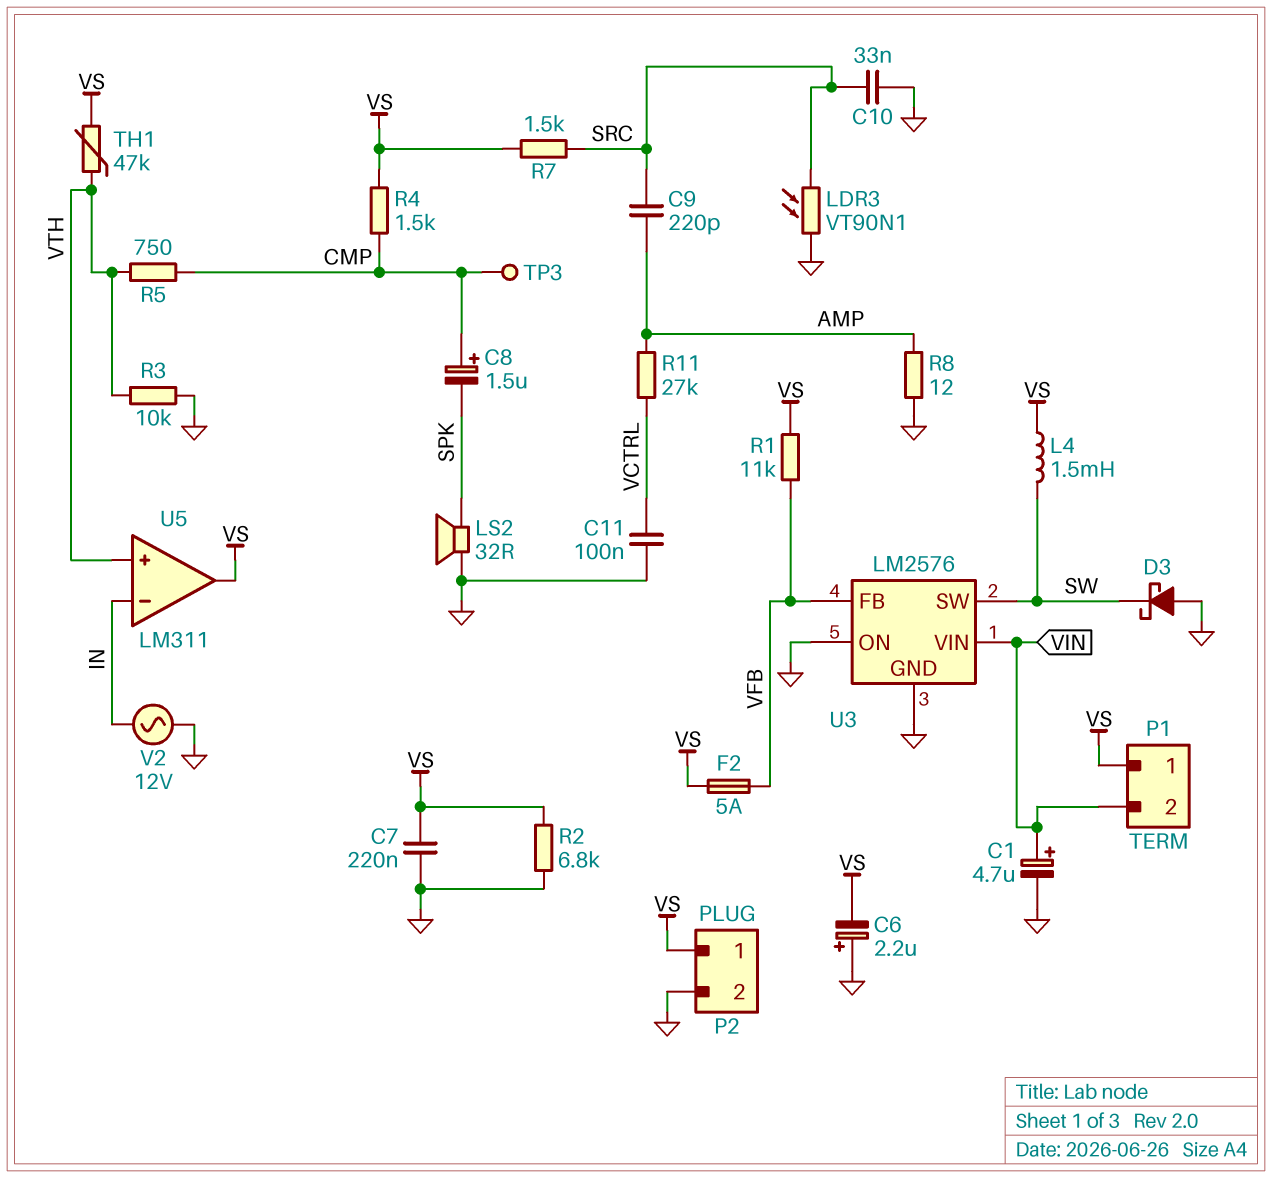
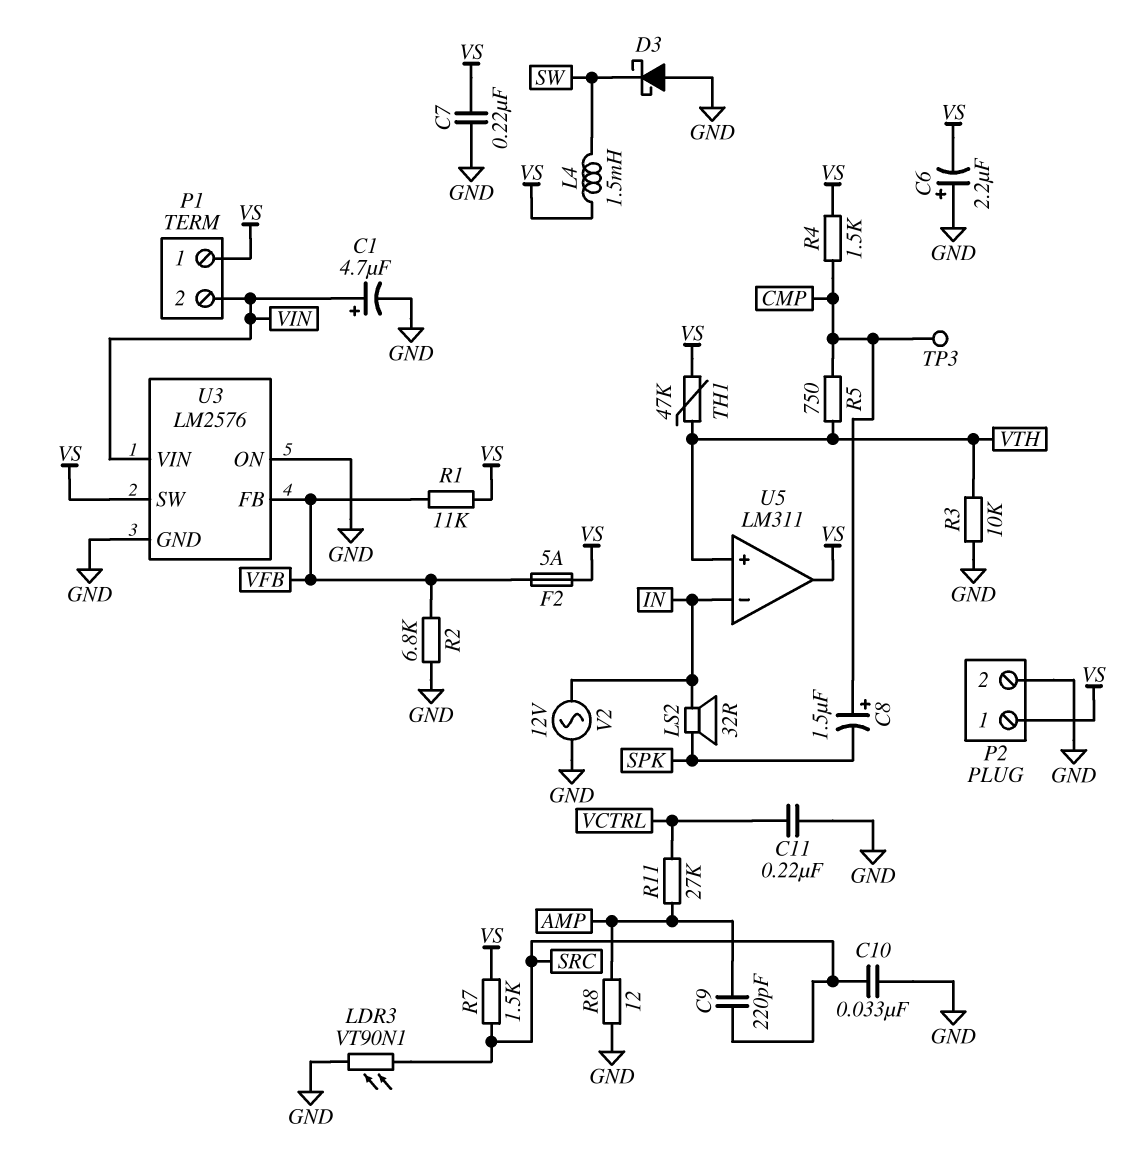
C11: 100nF (GND, VCTRL) -> 220nF (GND, VCTRL)
LS2: speaker 32R (GND, SPK) -> speaker 32R (IN, SPK)
R2: 6.8k (GND, VS) -> 6.8k (GND, VFB)
U3 pin SW: SW -> VS

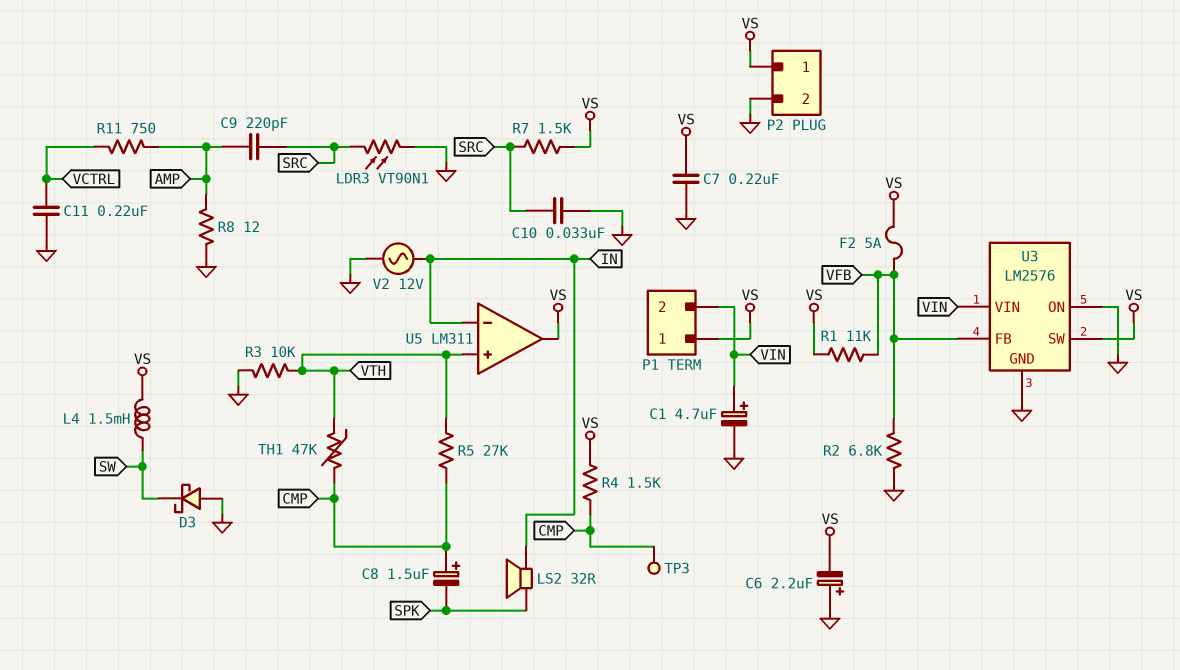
R5: 750 (CMP, VTH) -> 27k (CMP, VTH)
R11: 27k (AMP, VCTRL) -> 750 (AMP, VCTRL)
TH1: 47k (VS, VTH) -> 47k (CMP, VTH)

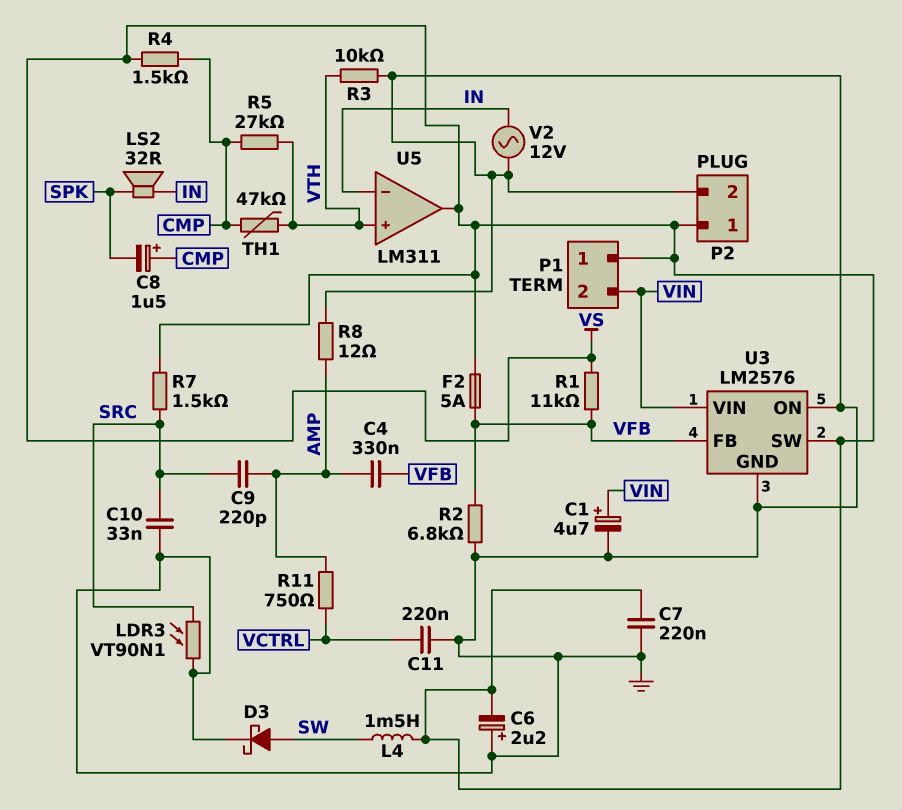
C4: none -> 330nF (AMP, VFB)
D3: schottky (A GND, K SW) -> schottky (A SW, K GND)
TP3: test point (CMP) -> none

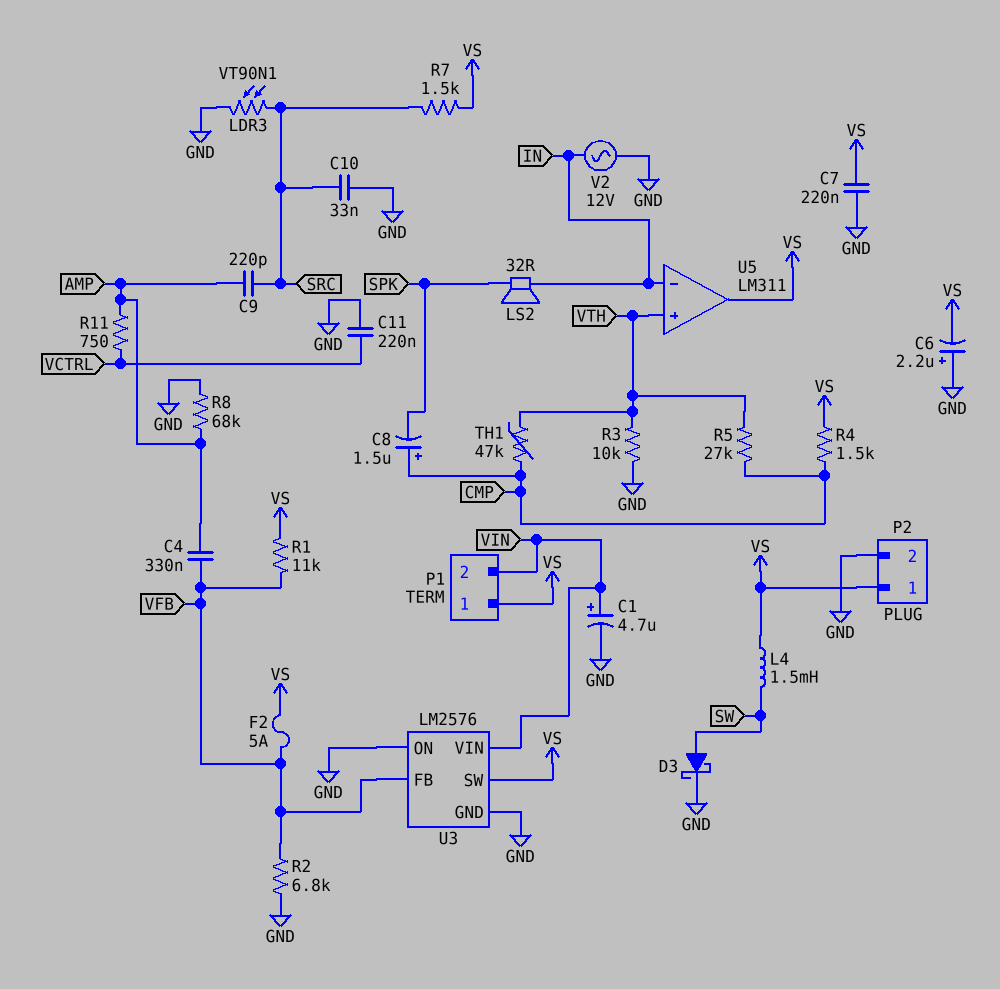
R8: 12 (AMP, GND) -> 68k (AMP, GND)

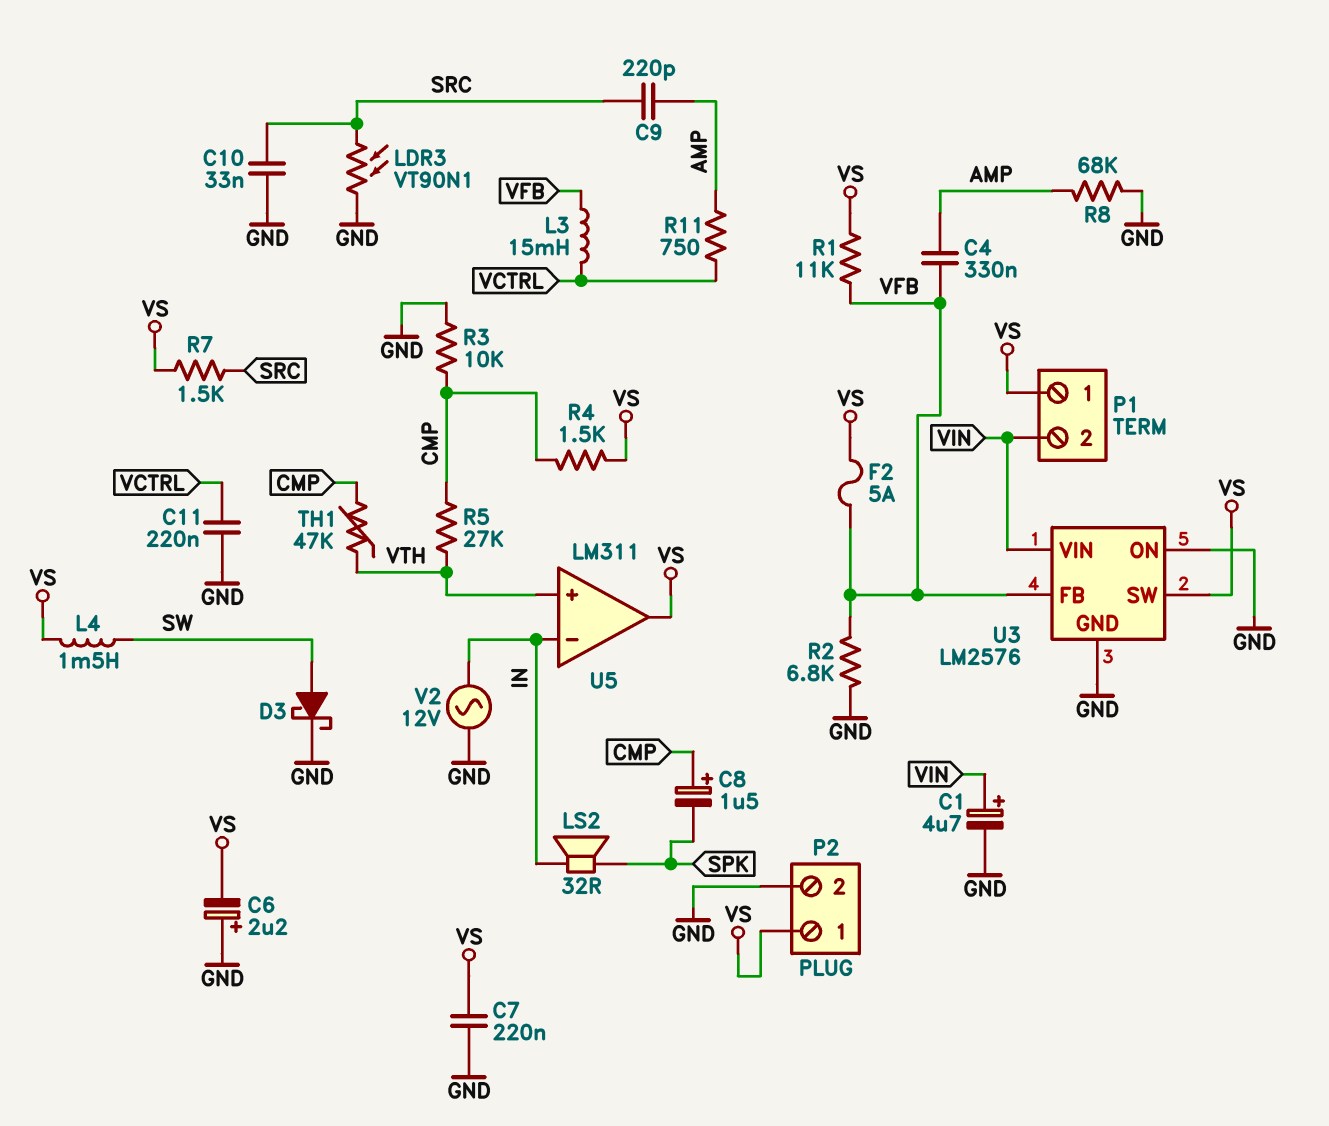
L3: none -> 15mH (VCTRL, VFB)
R3: 10k (GND, VTH) -> 10k (CMP, GND)

